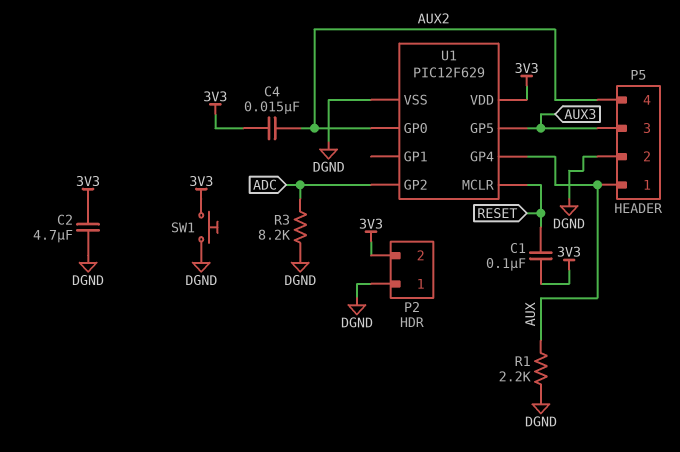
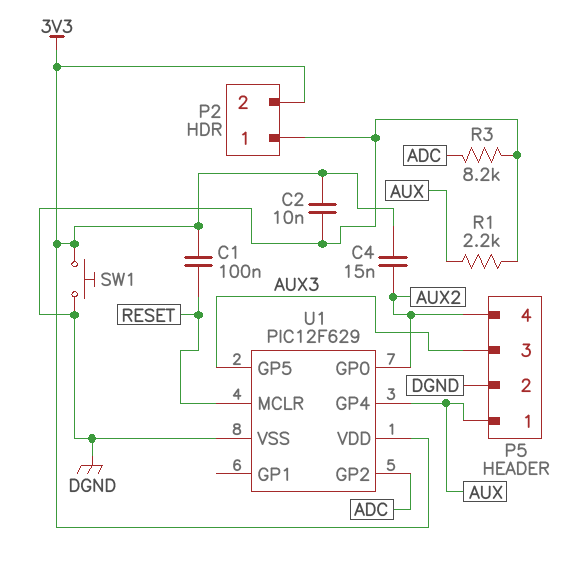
C2: 4.7uF (3V3, DGND) -> 10nF (3V3, DGND)

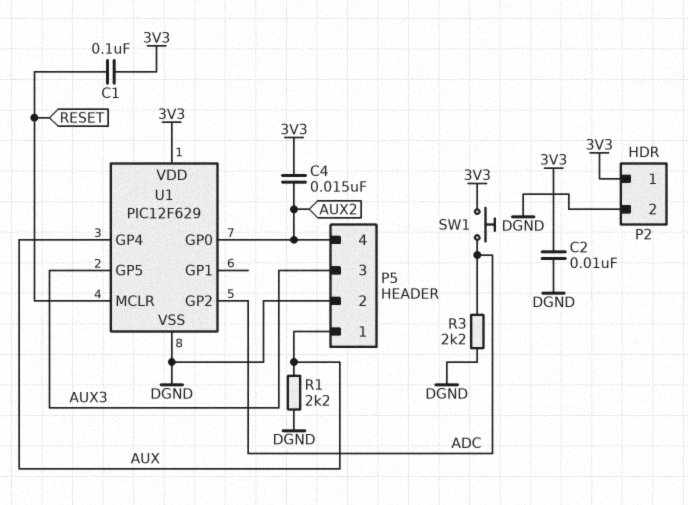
P2 pin 1: DGND -> 3V3
P2 pin 2: 3V3 -> DGND
R3: 8.2k (ADC, DGND) -> 2.2k (ADC, DGND)
SW1: button (3V3, DGND) -> button (3V3, ADC)

